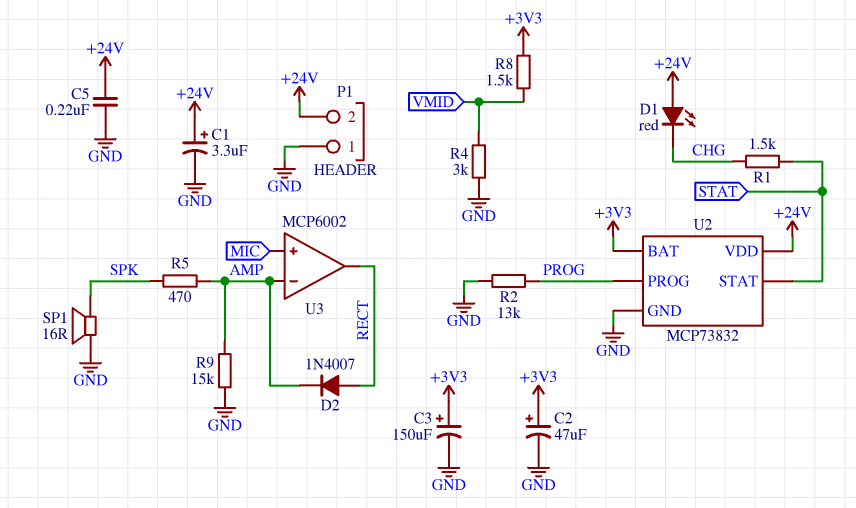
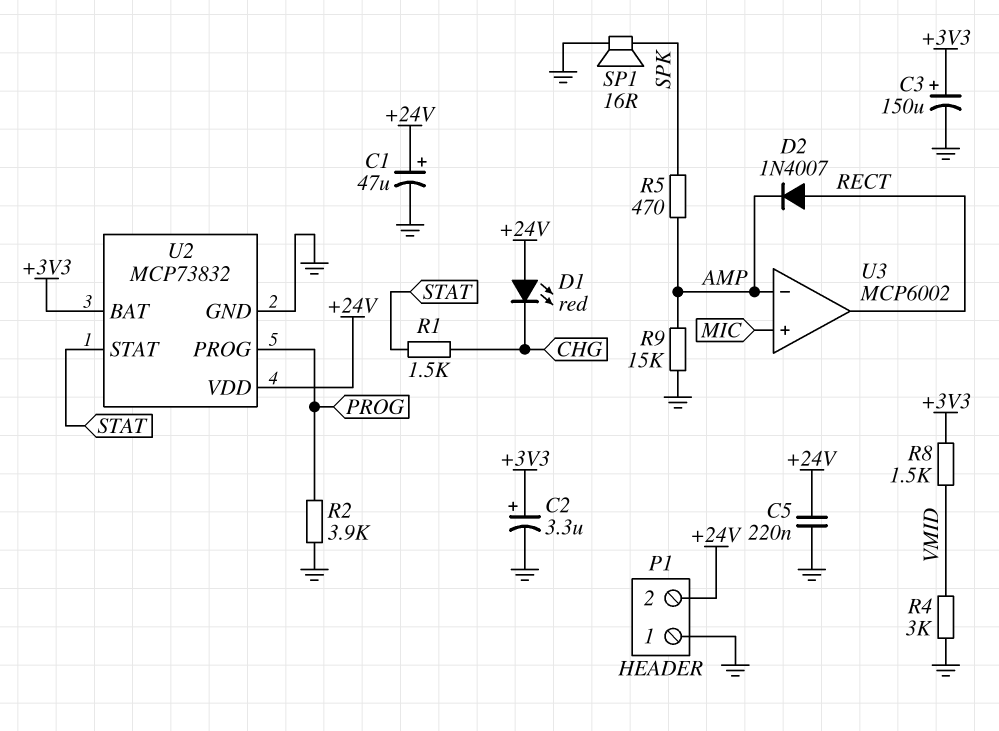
C1: 3.3uF (plus +24V, minus GND) -> 47uF (plus +24V, minus GND)
C2: 47uF (plus +3V3, minus GND) -> 3.3uF (plus +3V3, minus GND)
R2: 13k (GND, PROG) -> 3.9k (GND, PROG)

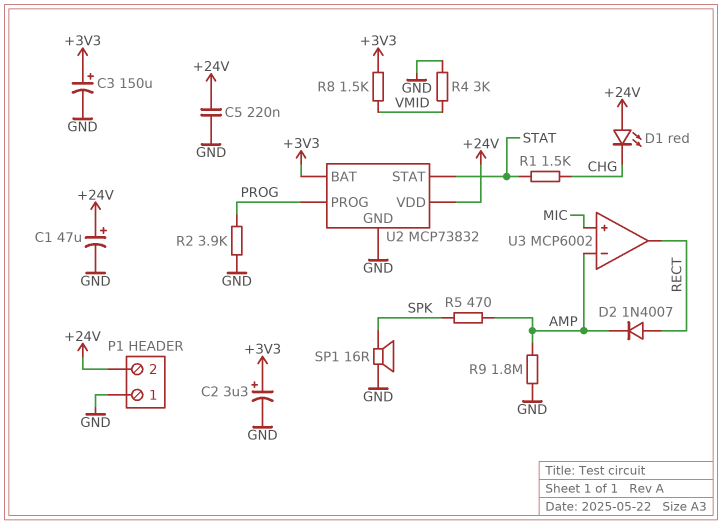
R9: 15k (AMP, GND) -> 1.8M (AMP, GND)

